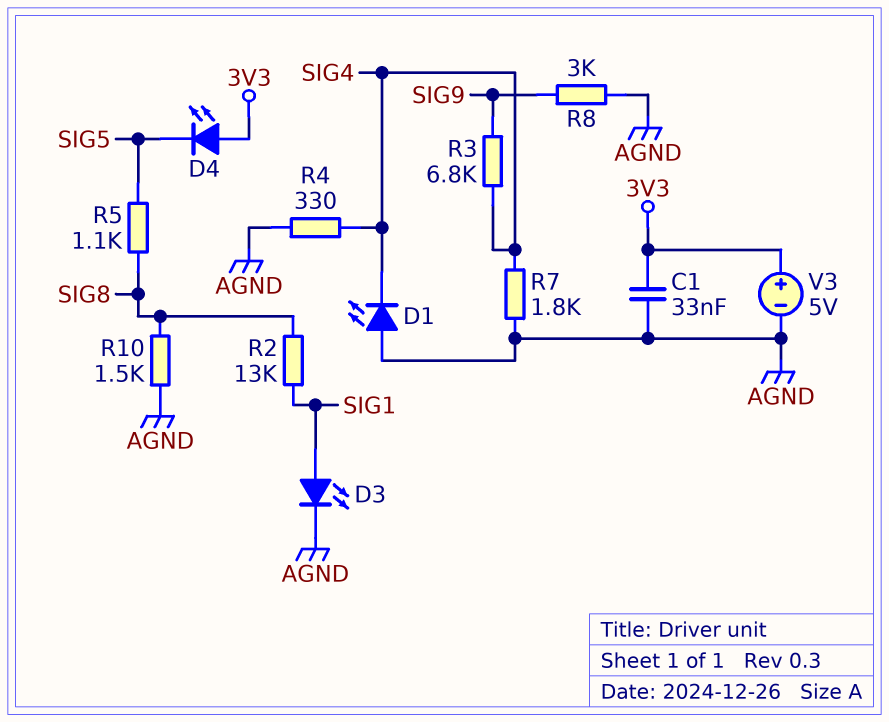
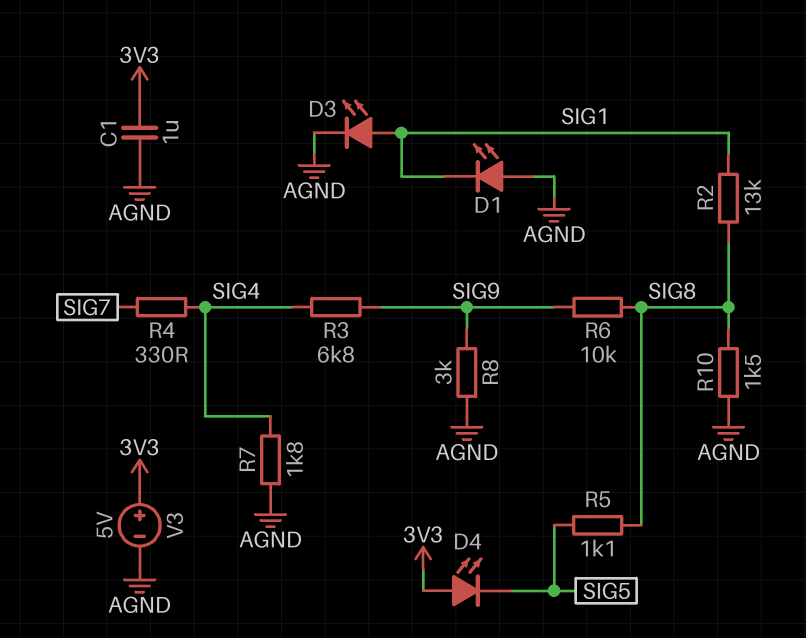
C1: 33nF (3V3, AGND) -> 1uF (3V3, AGND)
D1: LED (A AGND, K SIG4) -> LED (A AGND, K SIG1)
R4: 330 (AGND, SIG4) -> 330 (SIG4, SIG7)
R6: none -> 10k (SIG8, SIG9)

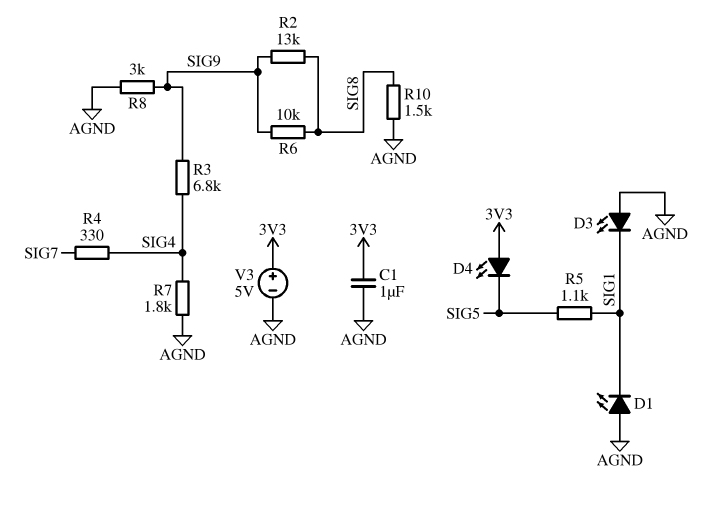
D3: LED (A SIG1, K AGND) -> LED (A AGND, K SIG1)
R2: 13k (SIG1, SIG8) -> 13k (SIG8, SIG9)
R5: 1.1k (SIG5, SIG8) -> 1.1k (SIG1, SIG5)

